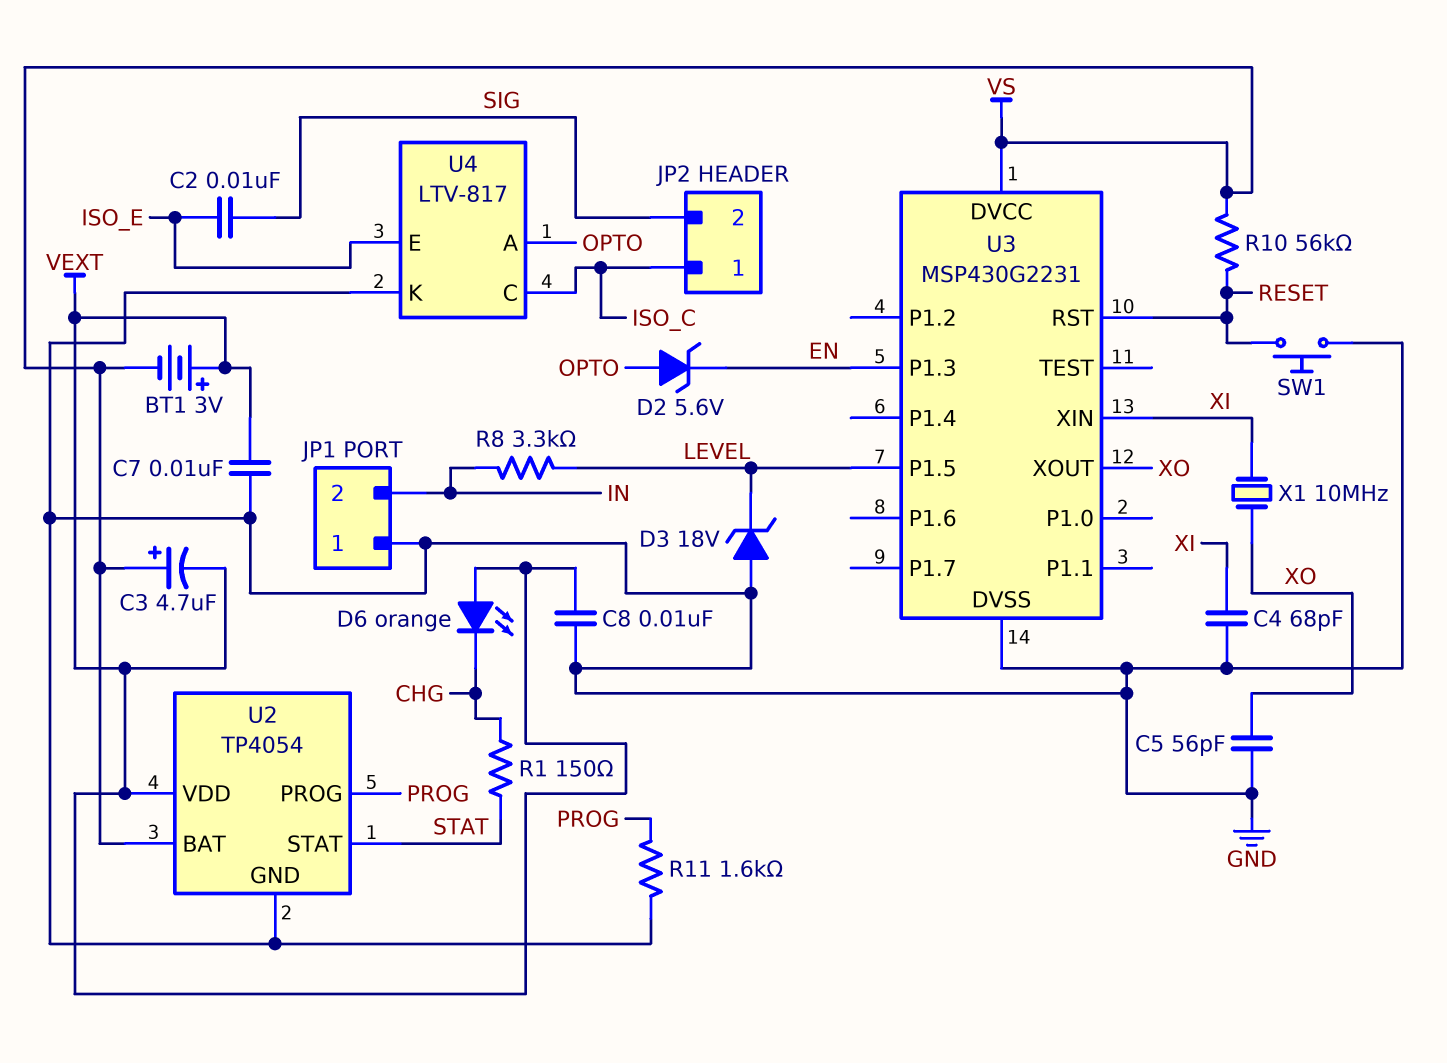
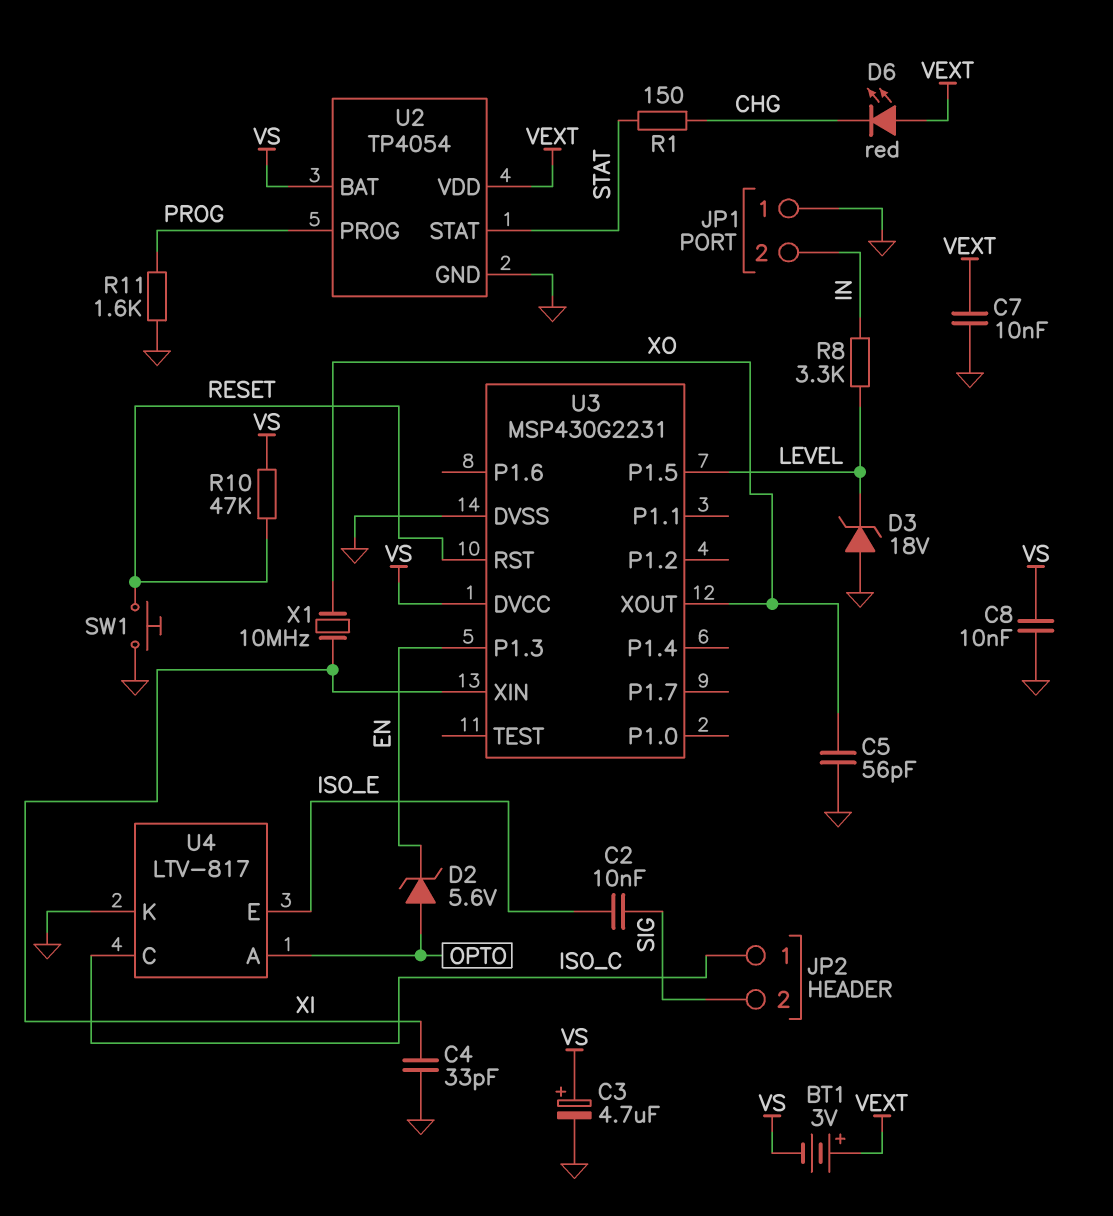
C3: 4.7uF (plus VS, minus VEXT) -> 4.7uF (plus VS, minus GND)
C4: 68pF (GND, XI) -> 33pF (GND, XI)
C8: 10nF (GND, VEXT) -> 10nF (GND, VS)
D6: LED orange (A VEXT, K CHG) -> LED red (A VEXT, K CHG)
R10: 56k (RESET, VS) -> 47k (RESET, VS)

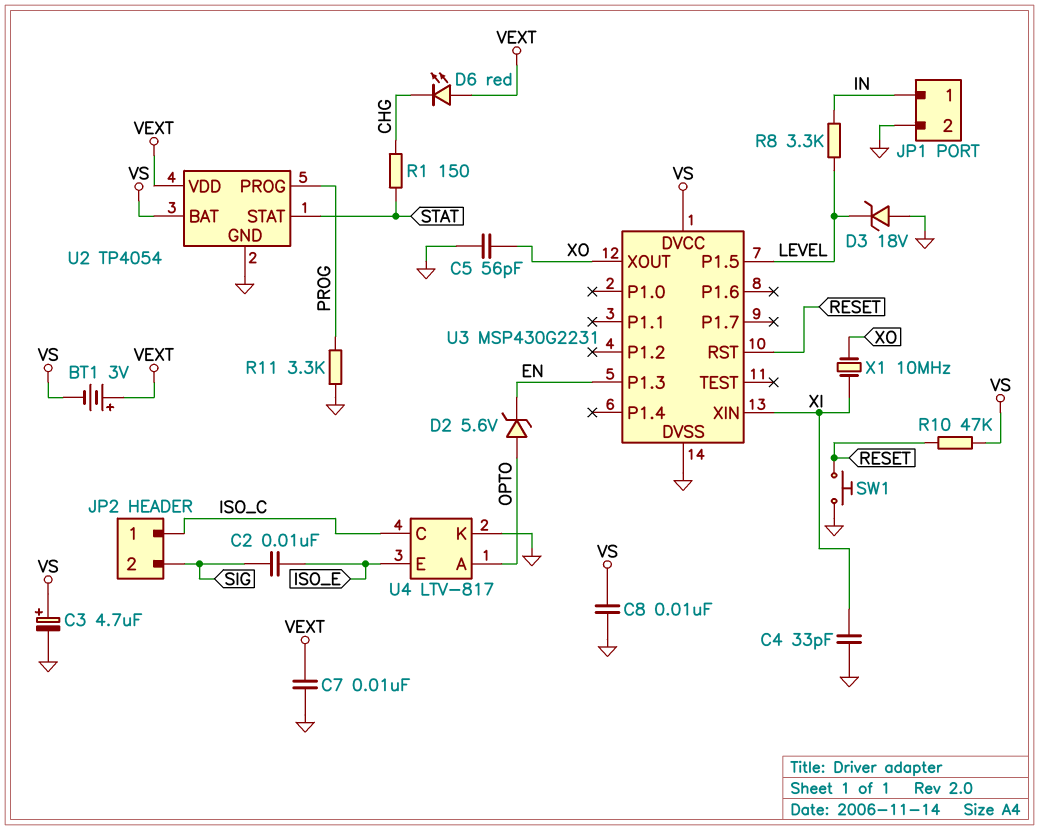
JP1 pin 1: GND -> IN
JP1 pin 2: IN -> GND
R11: 1.6k (GND, PROG) -> 3.3k (GND, PROG)

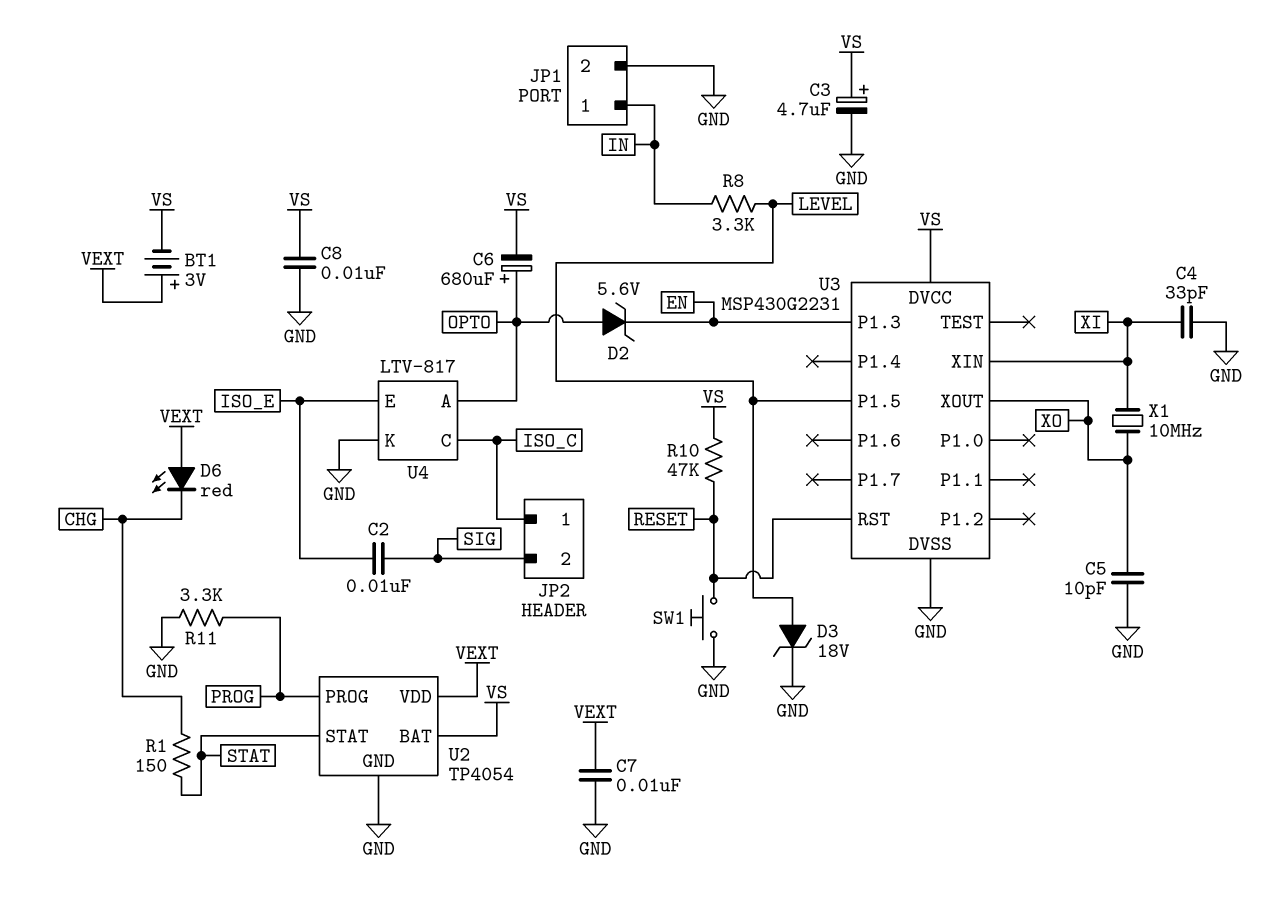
C5: 56pF (GND, XO) -> 10pF (GND, XO)
C6: none -> 680uF (plus OPTO, minus VS)
D3: zener 18V (A GND, K LEVEL) -> zener 18V (A LEVEL, K GND)

